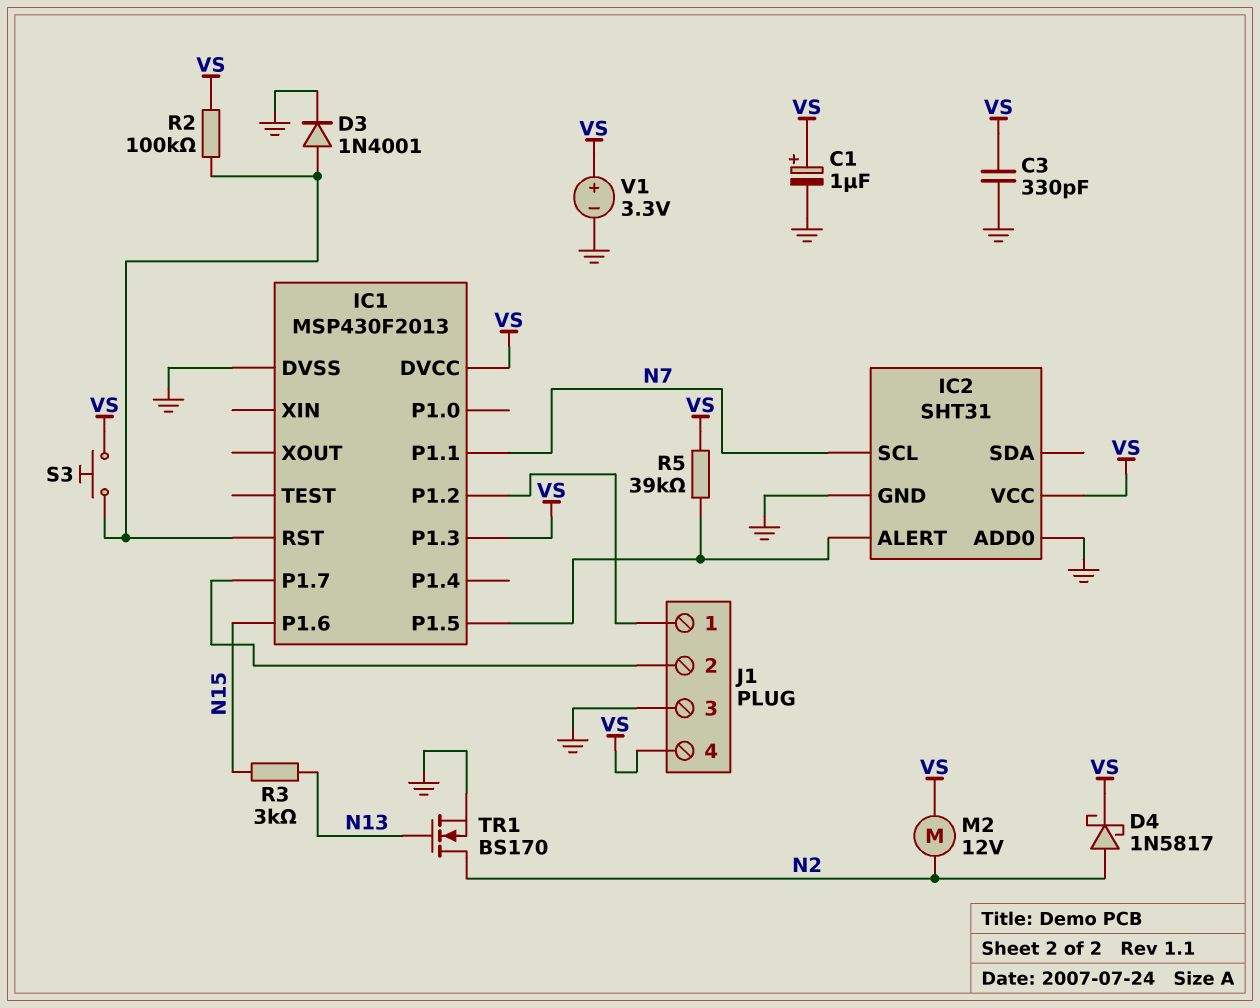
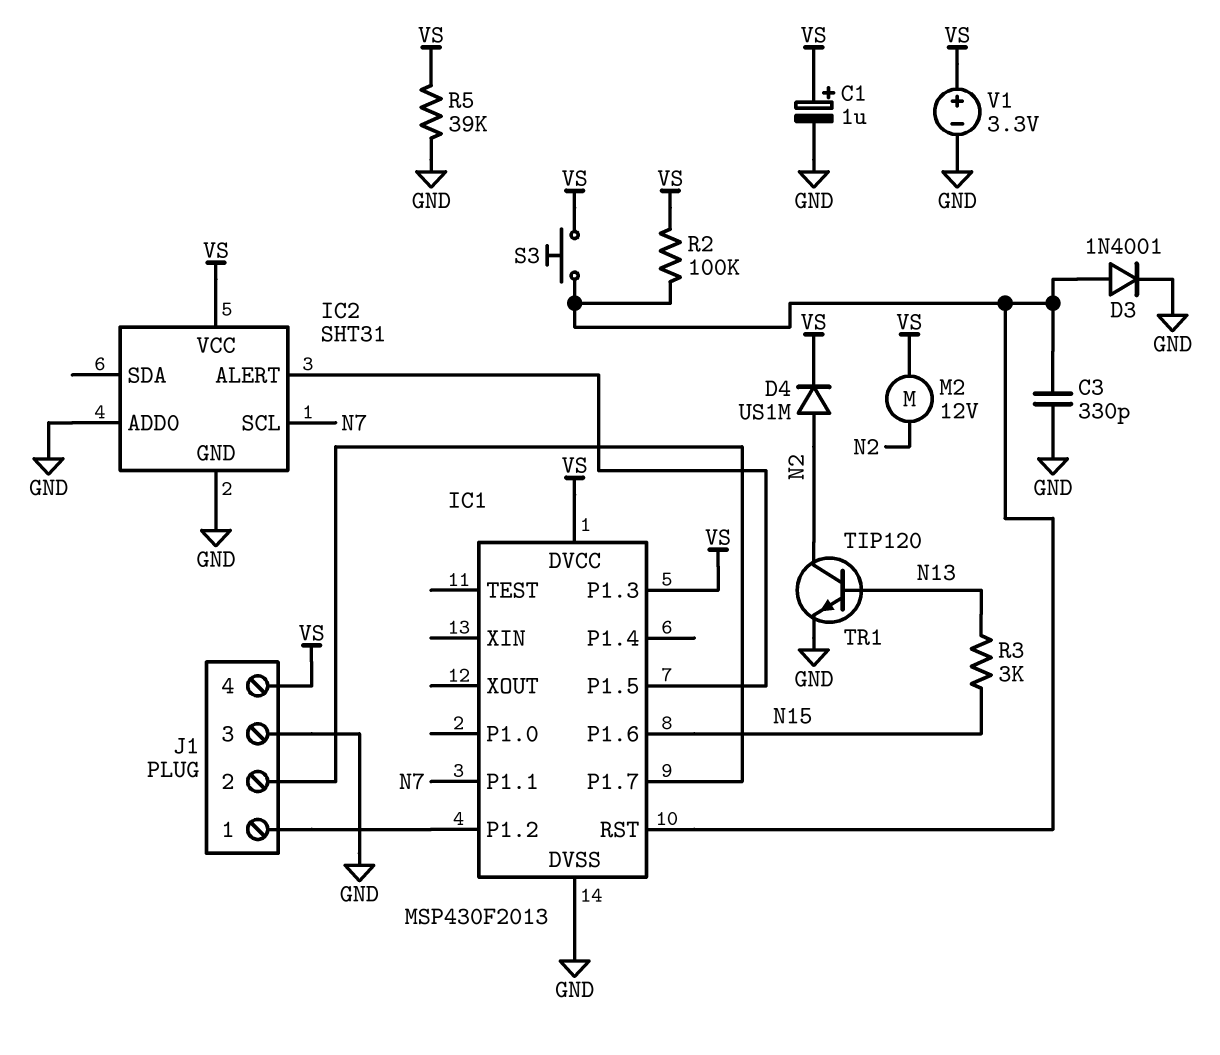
C3: 330pF (GND, VS) -> 330pF (GND, IC1/RST)
D4: schottky 1N5817 (A N2, K VS) -> diode US1M (A N2, K VS)
R5: 39k (IC1/P1.5, VS) -> 39k (GND, VS)
TR1: NMOS BS170 (G N13, D N2, S GND) -> NPN TIP120 (B N13, C N2, E GND)

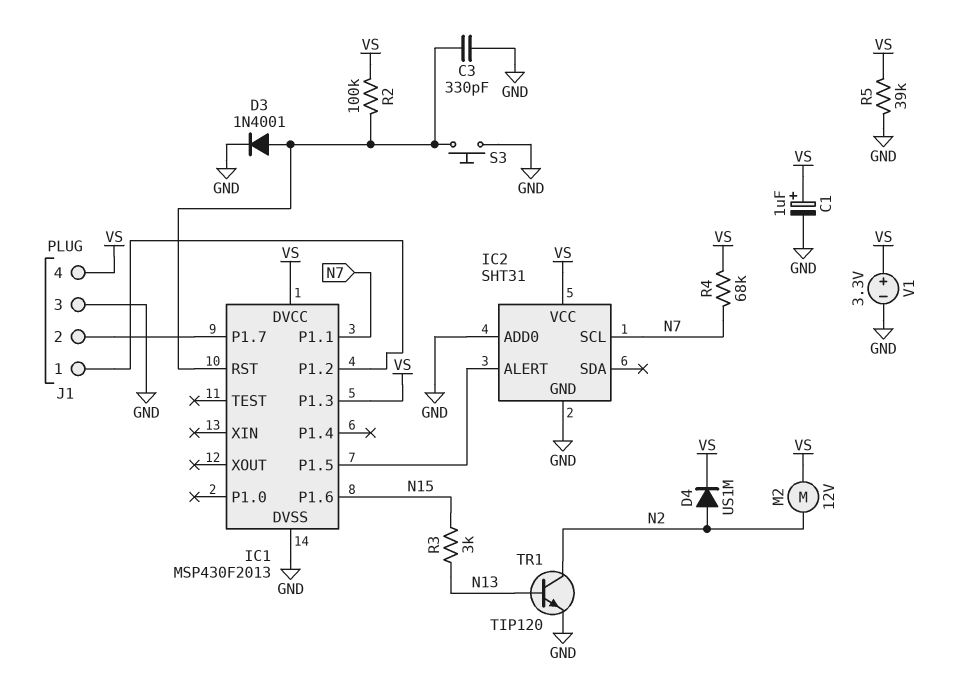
R4: none -> 68k (N7, VS)
S3: button (IC1/RST, VS) -> button (GND, IC1/RST)

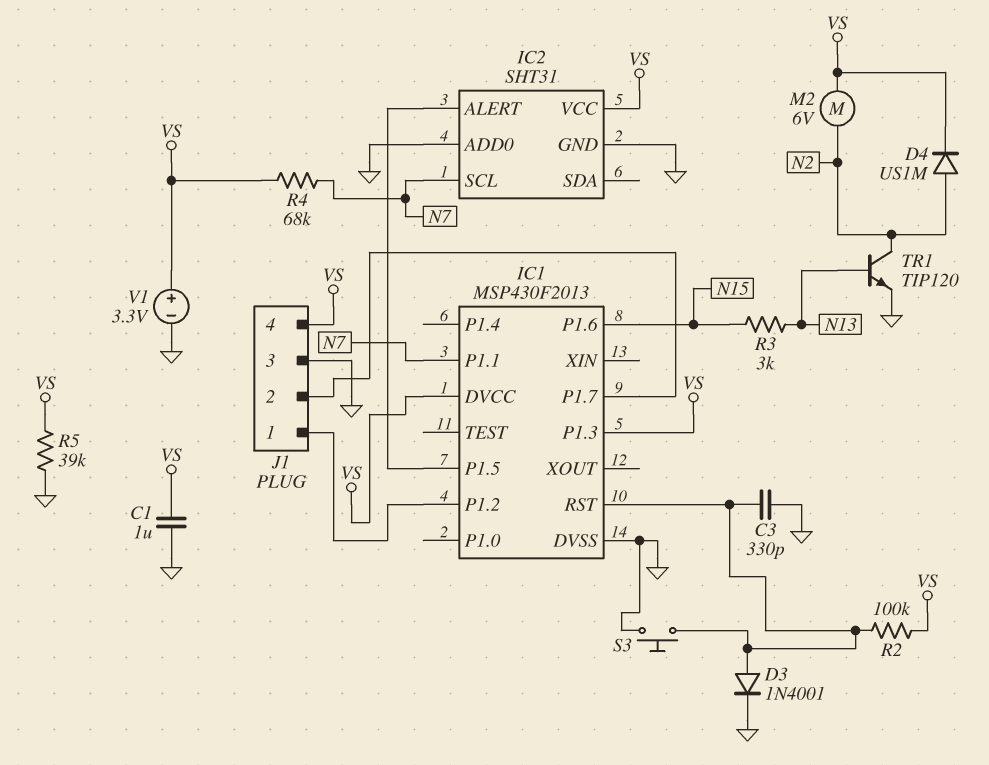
C1: 1uF (plus VS, minus GND) -> 1uF (GND, VS)
M2: motor 12V (N2, VS) -> motor 6V (N2, VS)

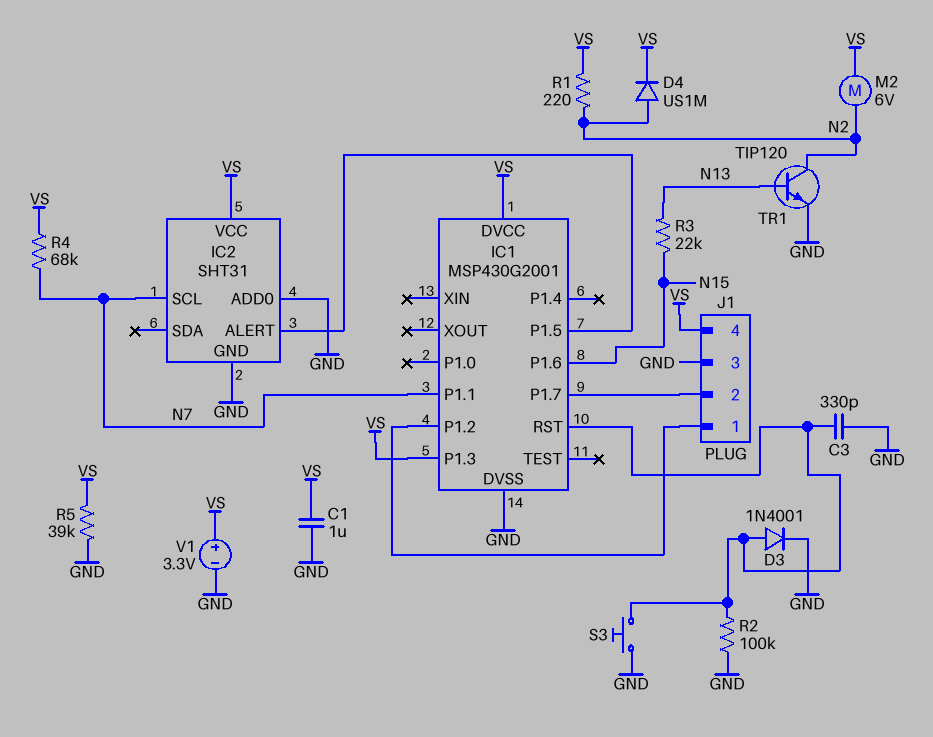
IC1: MSP430F2013 -> MSP430G2001
R1: none -> 220 (N2, VS)
R2: 100k (IC1/RST, VS) -> 100k (GND, IC1/RST)
R3: 3k (N13, N15) -> 22k (N13, N15)

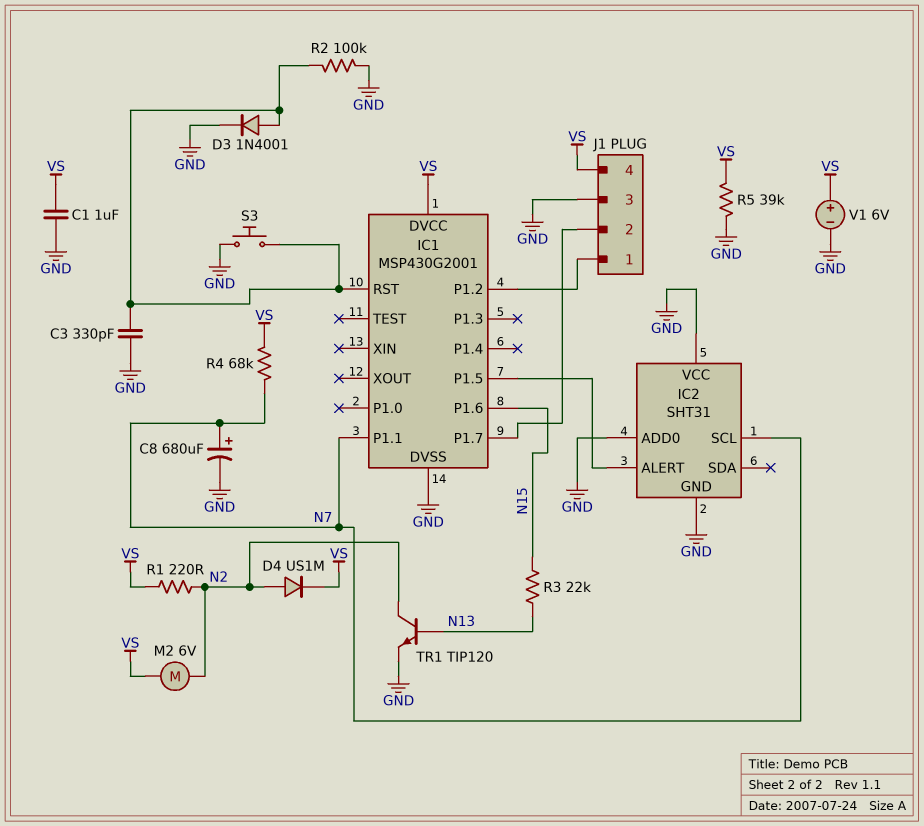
C8: none -> 680uF (plus N7, minus GND)
IC1 pin P1.3: VS -> none
IC2 pin VCC: VS -> GND
V1: 3.3V (plus VS, minus GND) -> 6V (plus VS, minus GND)

